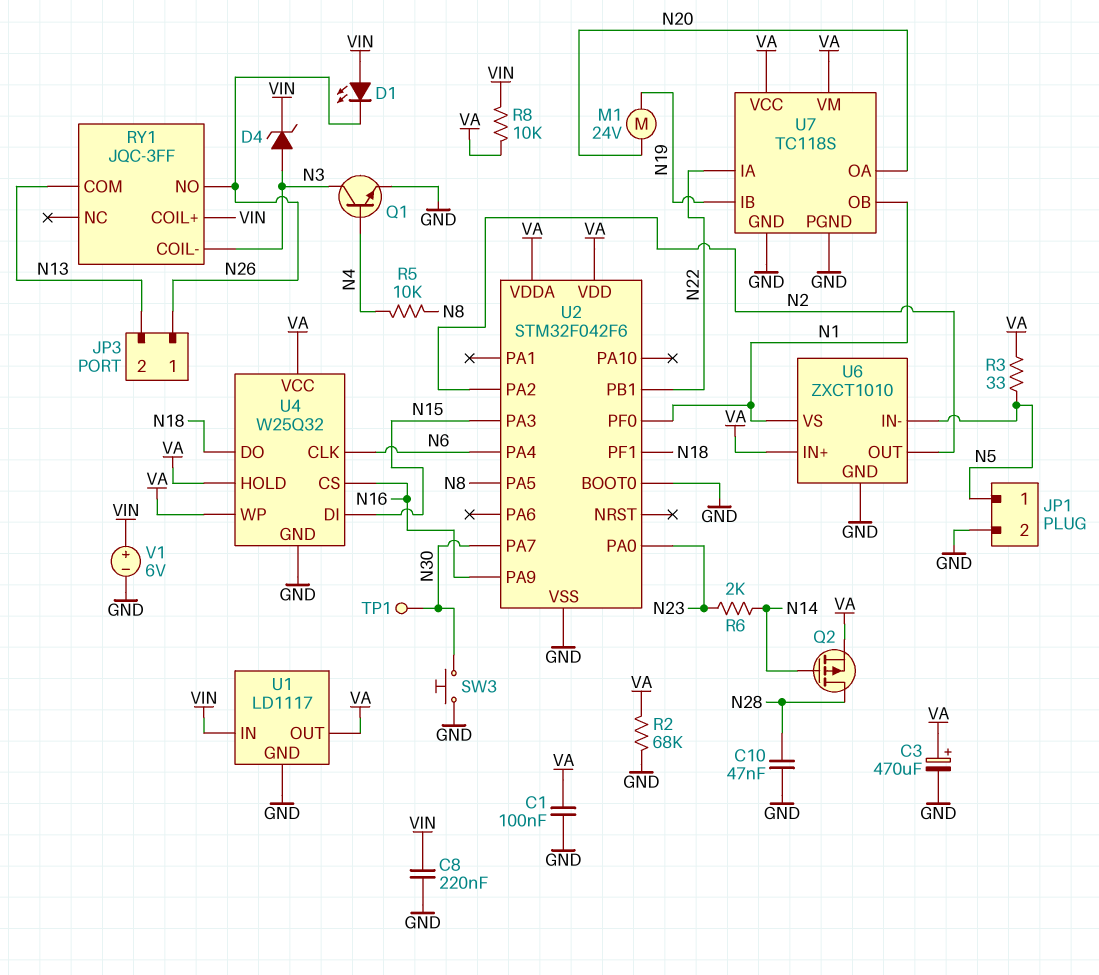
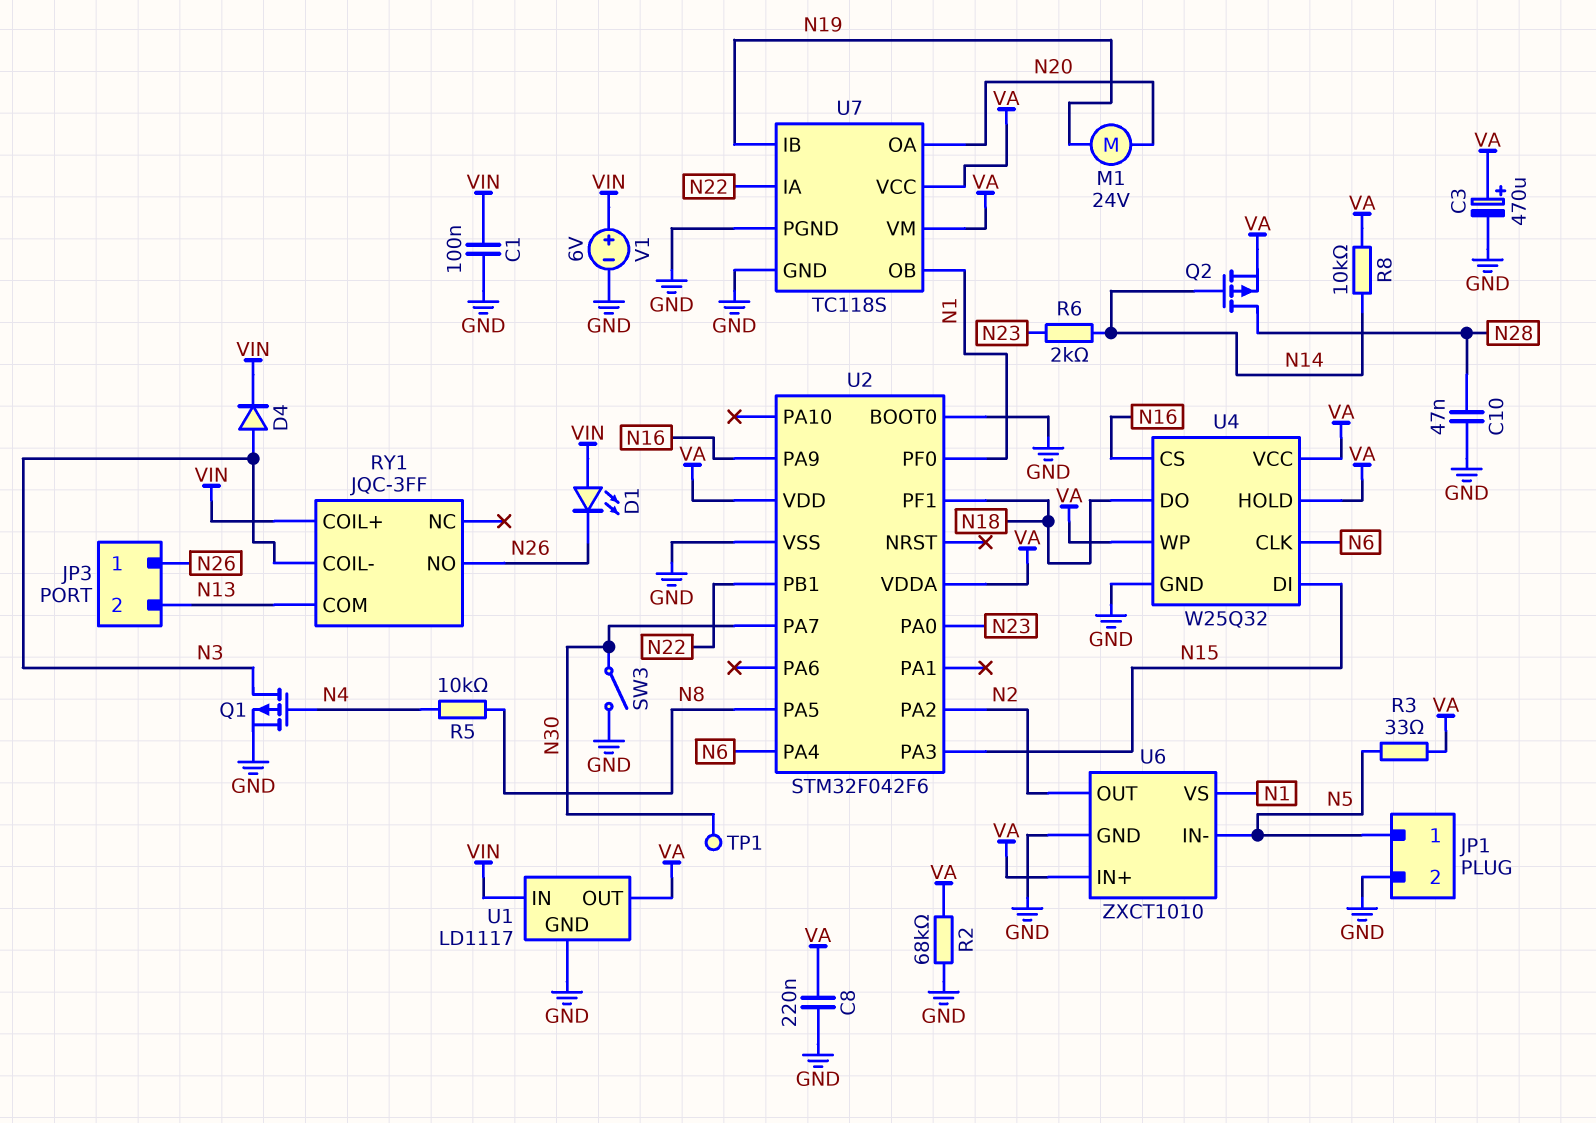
C1: 100nF (GND, VA) -> 100nF (GND, VIN)
C8: 220nF (GND, VIN) -> 220nF (GND, VA)
D4: zener (A N3, K VIN) -> diode (A N3, K VIN)
Q1: NPN (B N4, C N3, E GND) -> PMOS (G N4, D N3, S GND)
R8: 10k (VA, VIN) -> 10k (N14, VA)
SW3: button (GND, N30) -> switch (GND, N30)

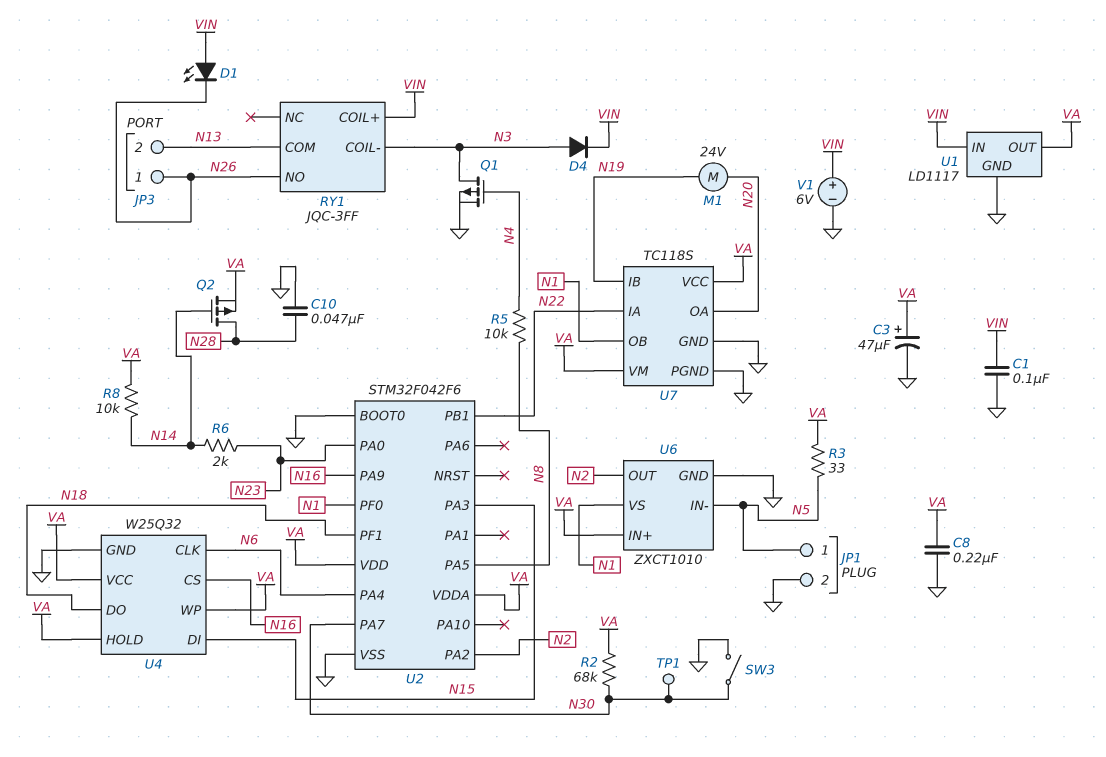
C3: 470uF (plus VA, minus GND) -> 47uF (plus VA, minus GND)
R2: 68k (GND, VA) -> 68k (N30, VA)

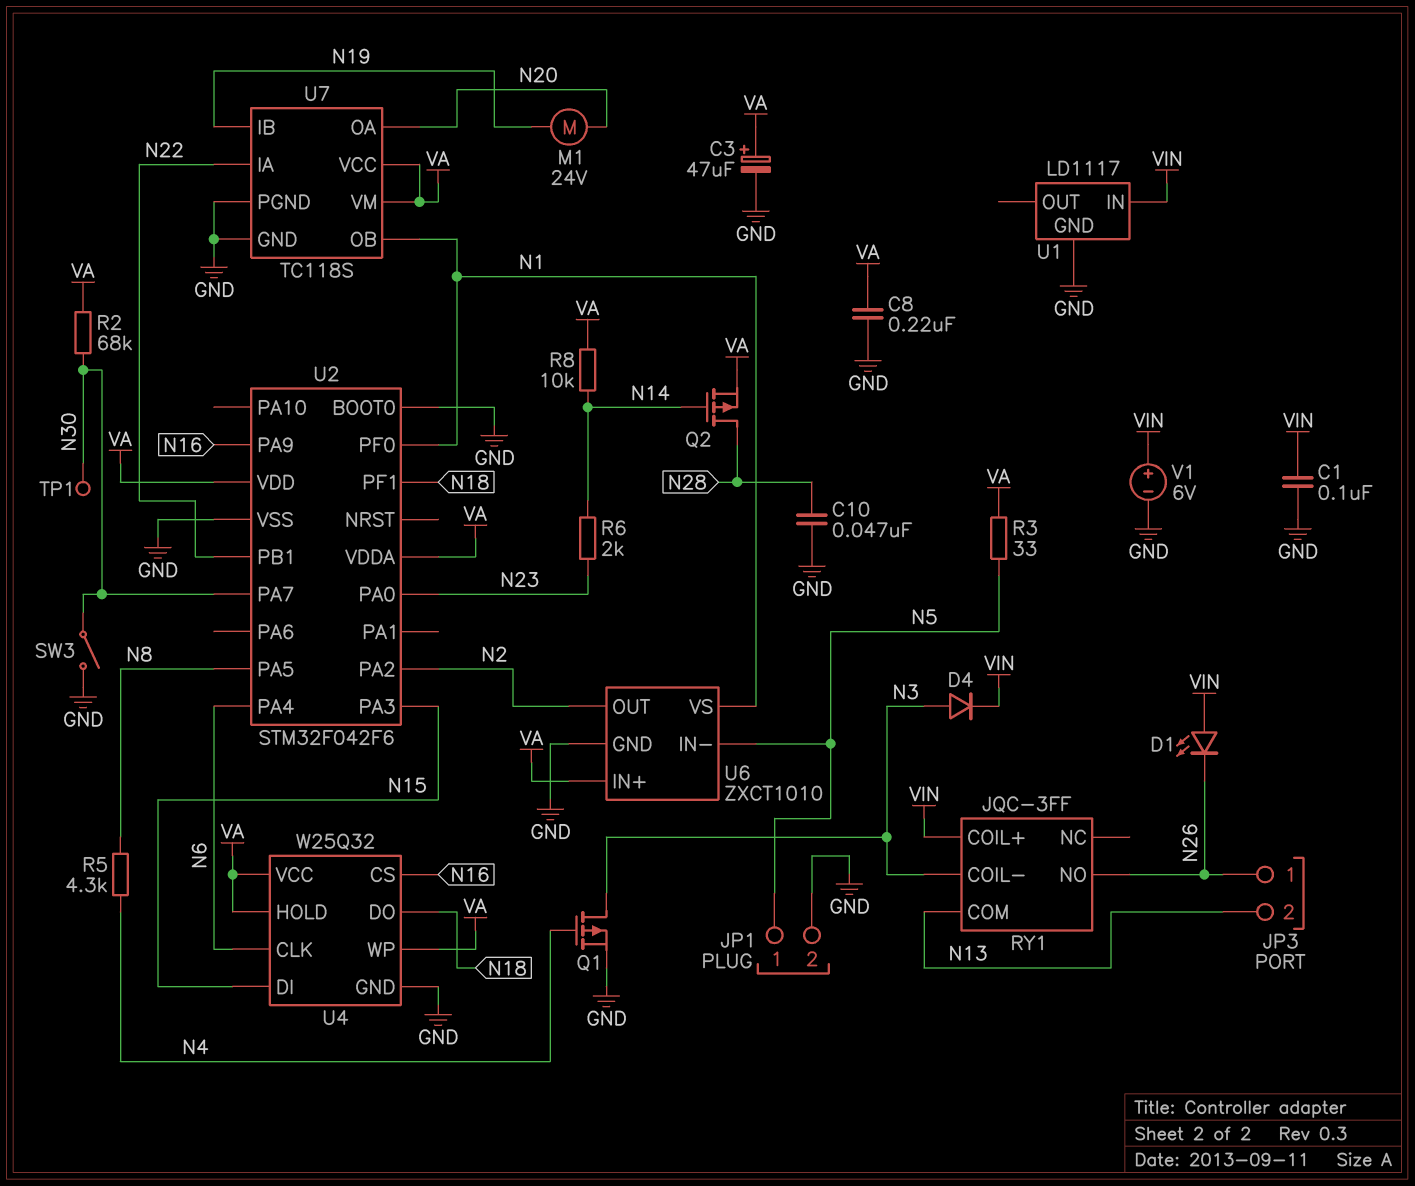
R5: 10k (N4, N8) -> 4.3k (N4, N8)
U1 pin OUT: VA -> none

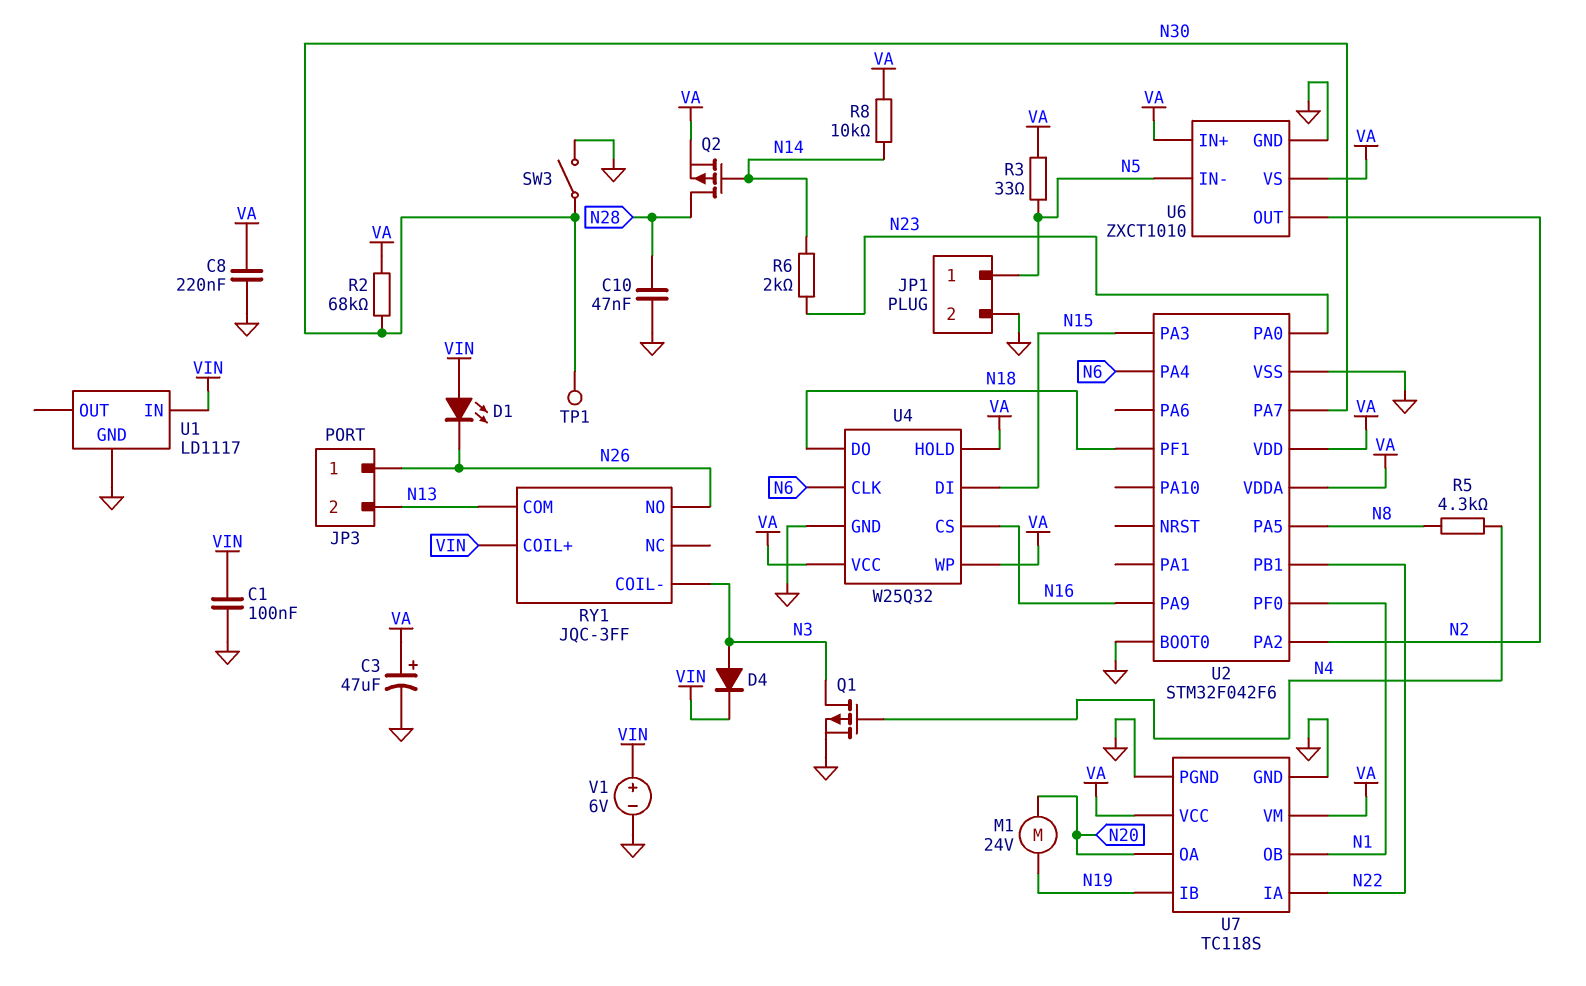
U6 pin VS: N1 -> VA

